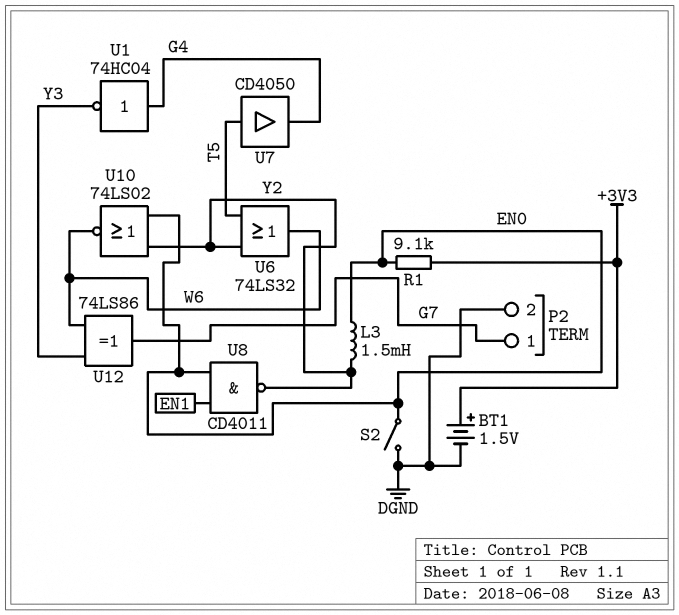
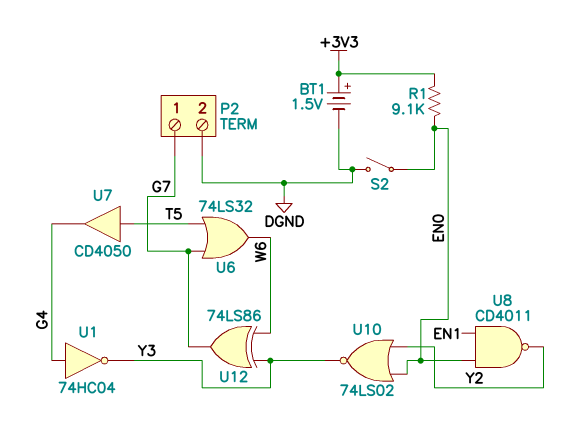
L3: 1.5mH (EN0, Y2) -> none
U6: OR 74LS32 (in T5, in Y2, out W6) -> OR 74LS32 (in G7, in T5, out W6)
U10: NOR 74LS02 (in EN0, in Y2, out W6) -> NOR 74LS02 (in EN0, in Y2, out Y3)

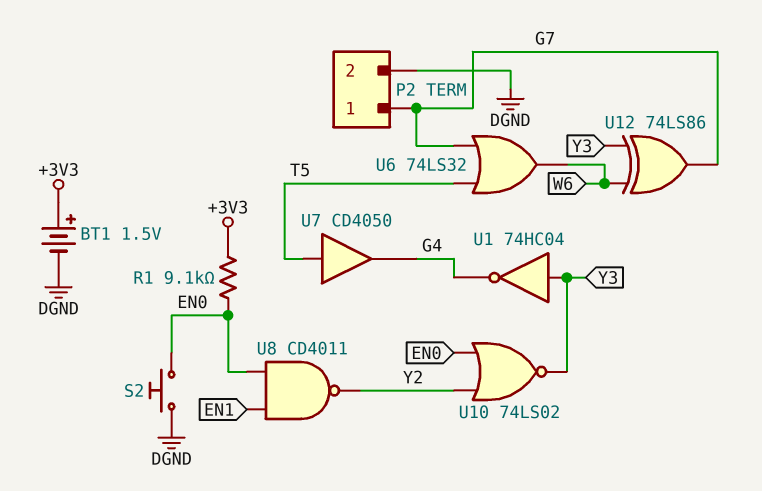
S2: switch (DGND, EN0) -> button (DGND, EN0)
U1: NOT 74HC04 (in G4, out Y3) -> NOT 74HC04 (in Y3, out G4)

